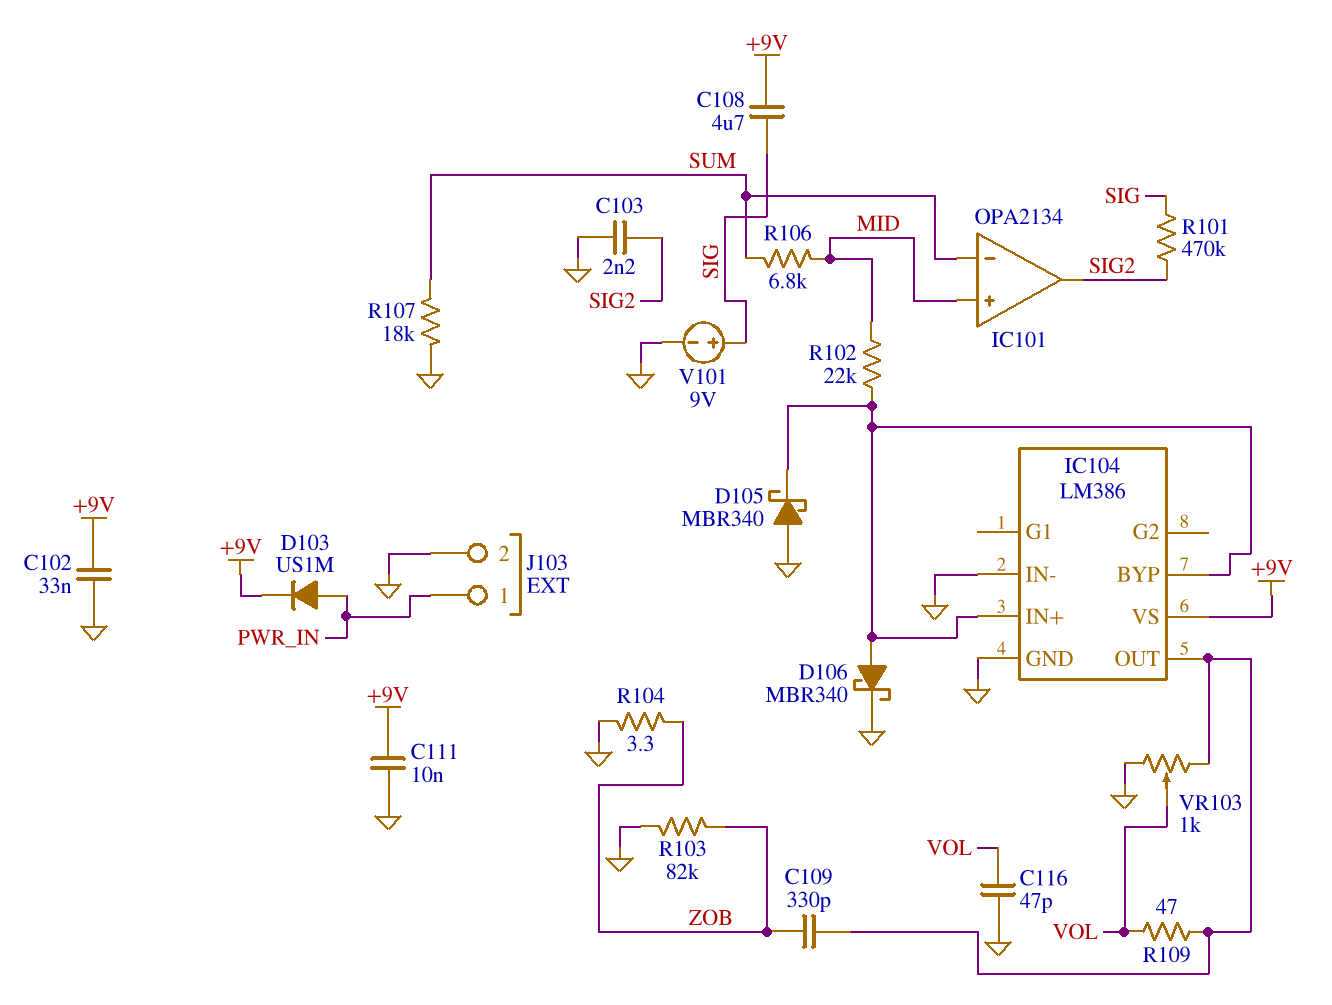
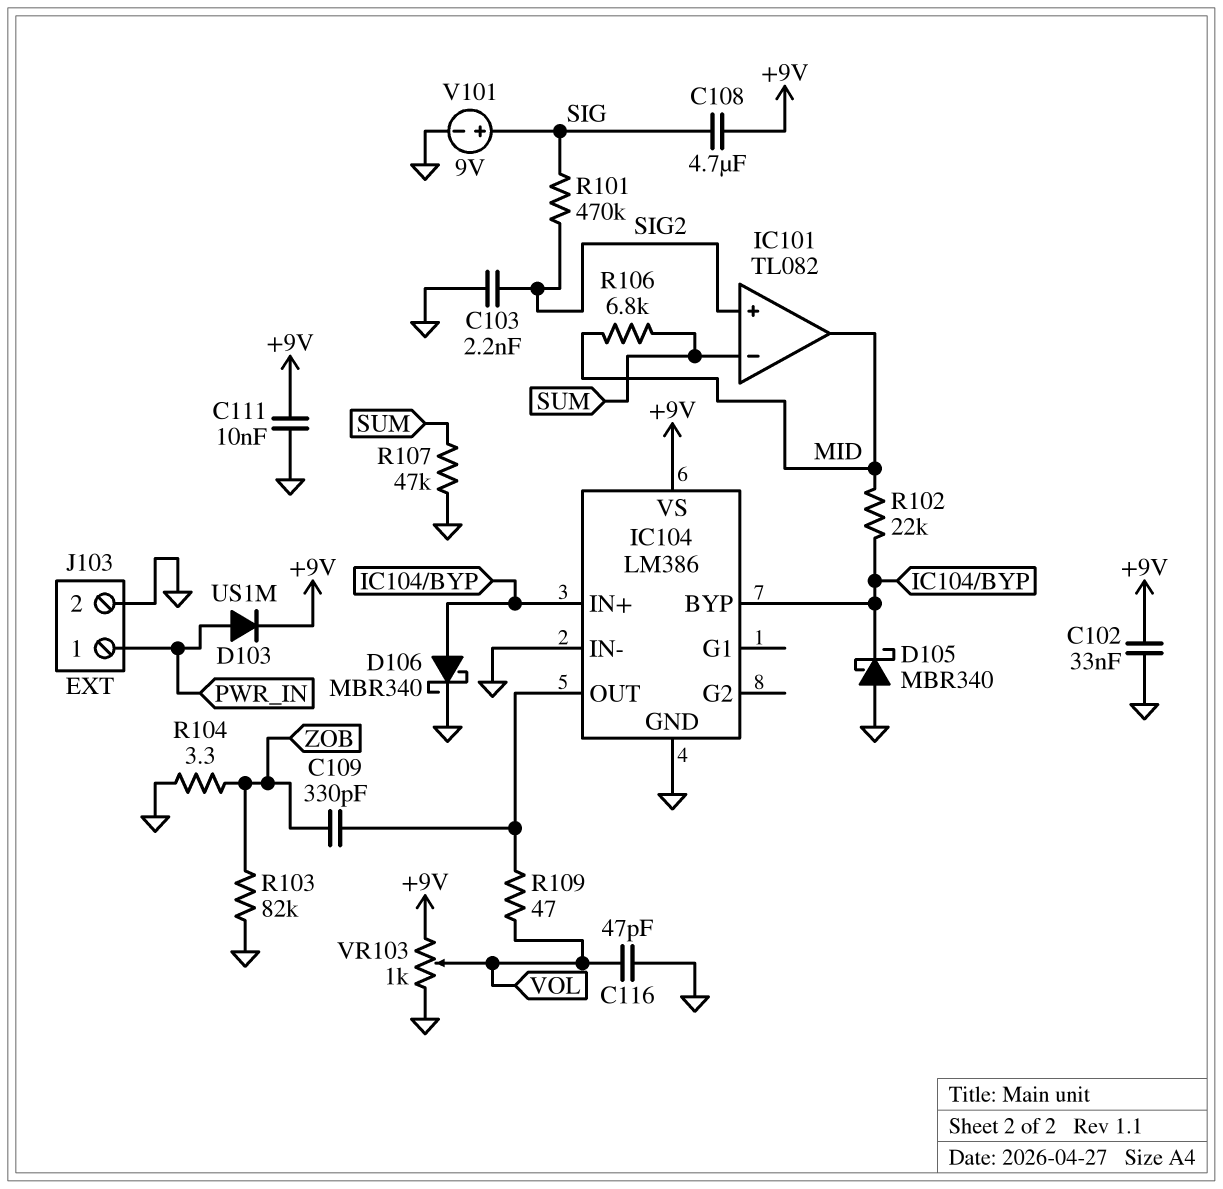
IC101: OPA2134 -> TL082
IC101 pin in+: MID -> SIG2
IC101 pin out: SIG2 -> MID
R107: 18k (GND, SUM) -> 47k (GND, SUM)
VR103: 1k (GND, IC104/OUT, wiper VOL) -> 1k (+9V, GND, wiper VOL)

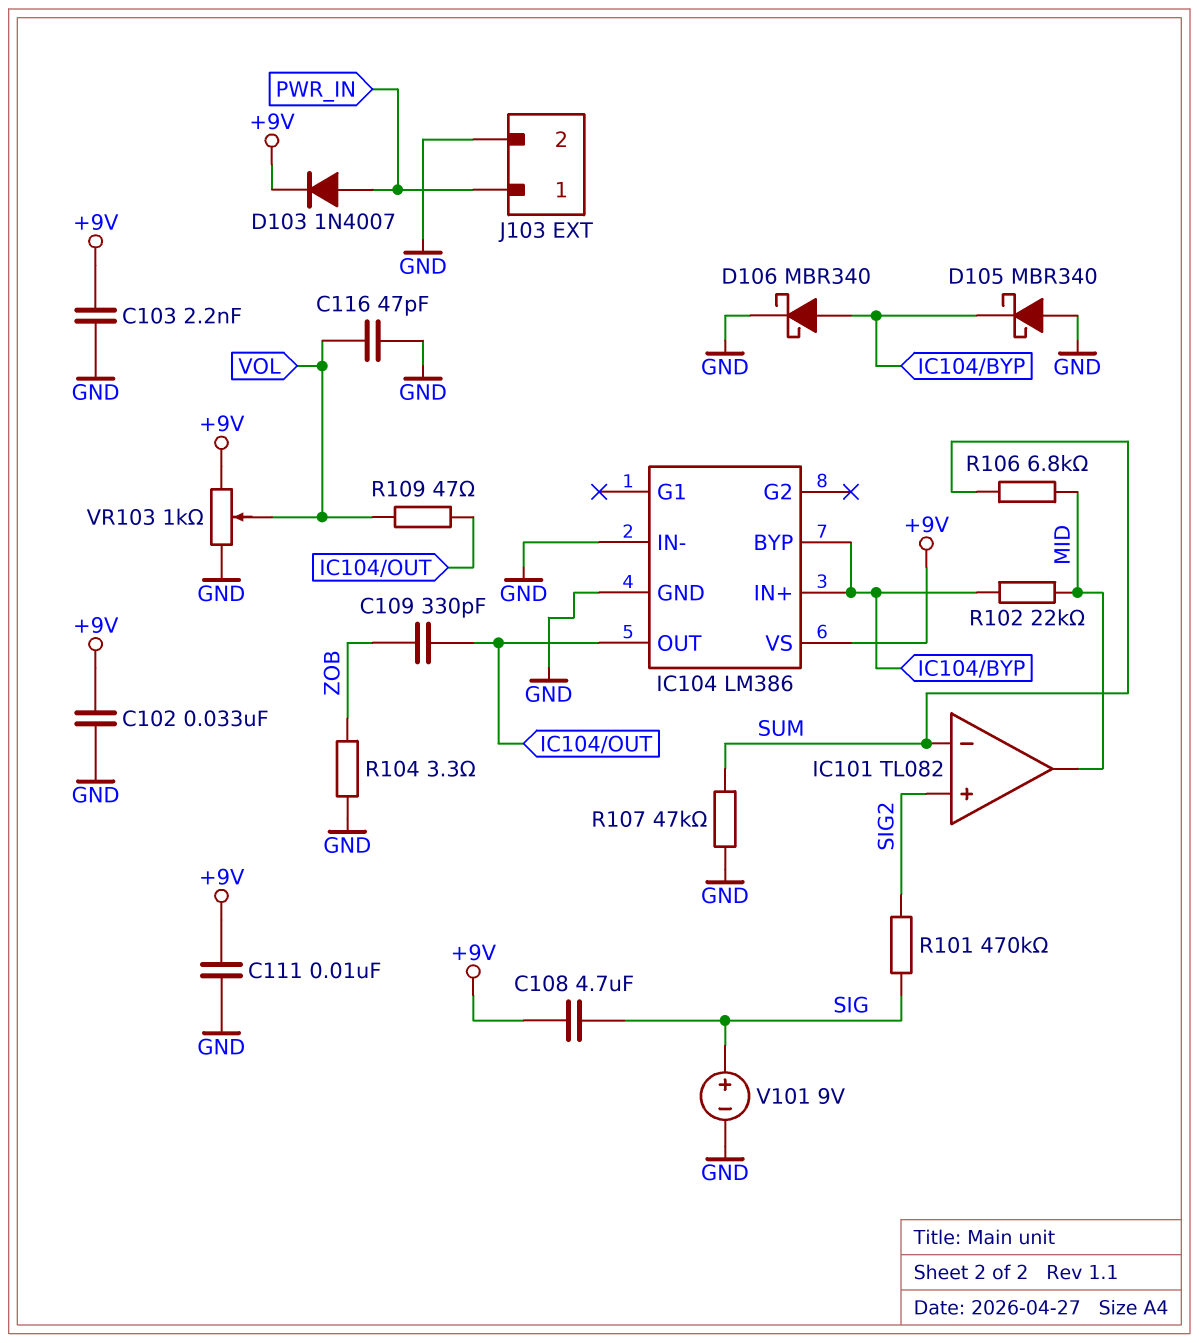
C103: 2.2nF (GND, SIG2) -> 2.2nF (+9V, GND)
D103: diode US1M (A PWR_IN, K +9V) -> diode 1N4007 (A PWR_IN, K +9V)
R103: 82k (GND, ZOB) -> none

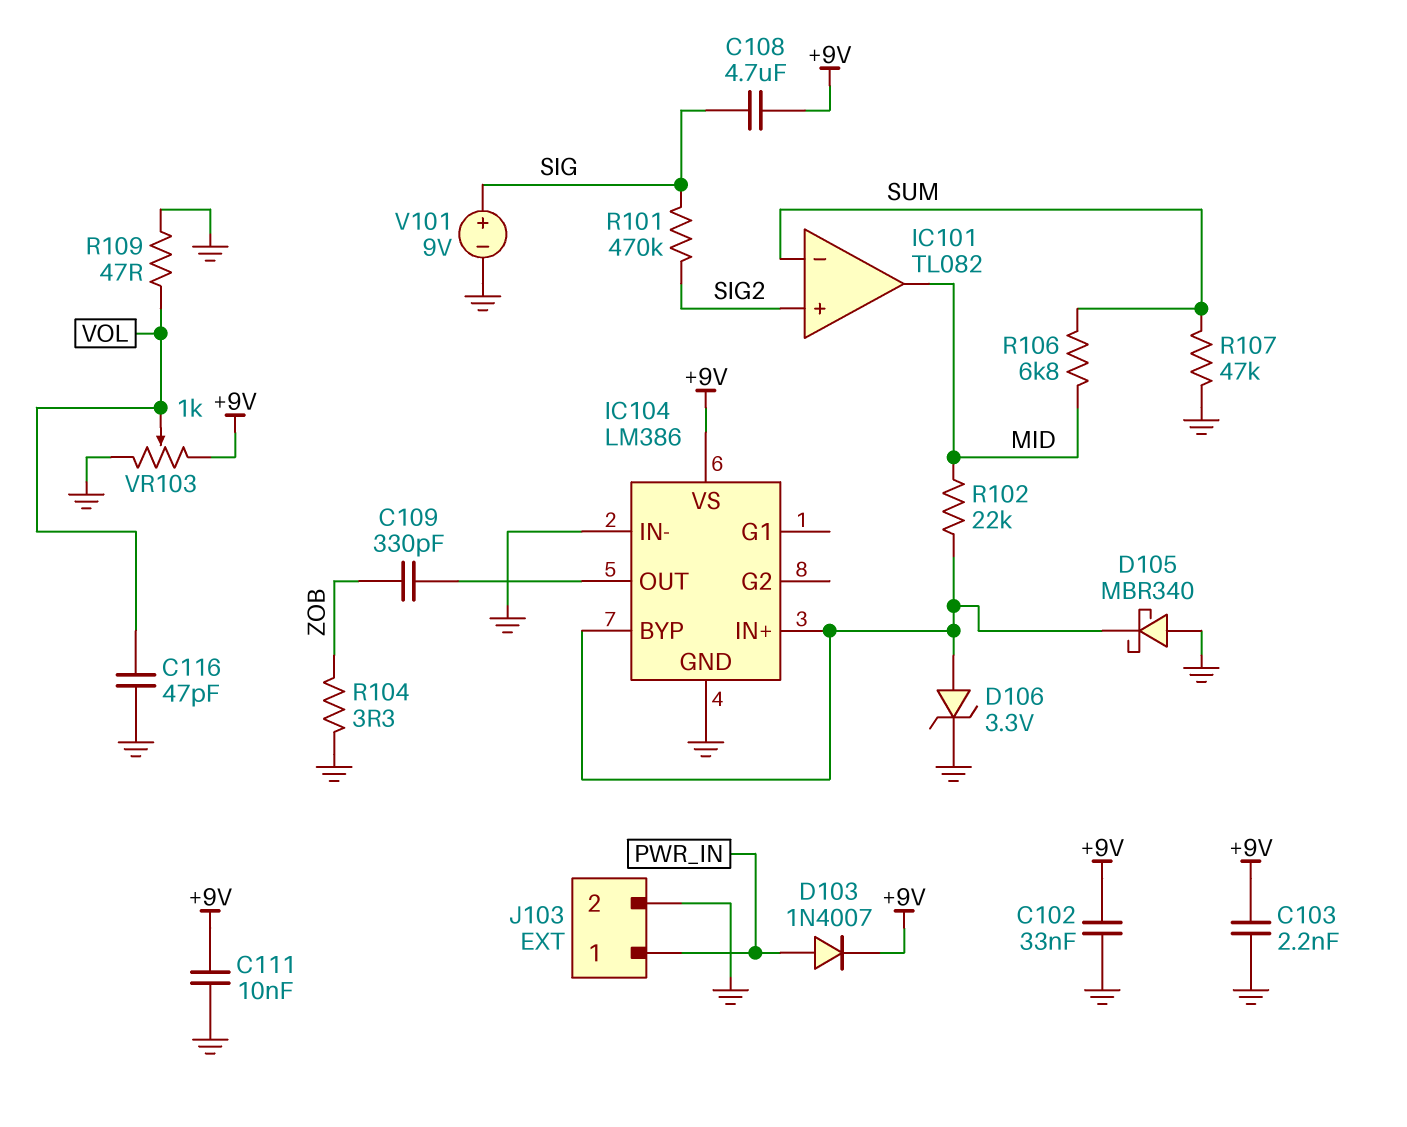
D106: schottky MBR340 (A IC104/BYP, K GND) -> zener 3.3V (A IC104/BYP, K GND)
R109: 47 (IC104/OUT, VOL) -> 47 (GND, VOL)

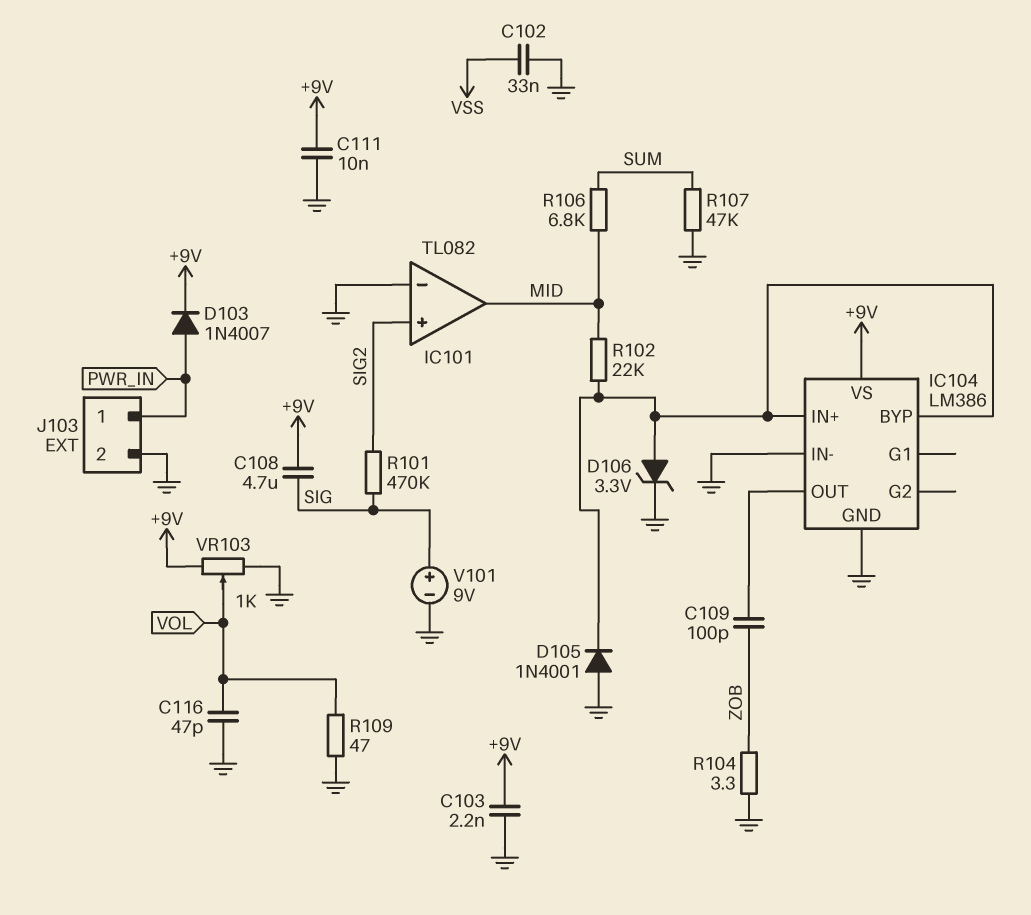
C102: 33nF (+9V, GND) -> 33nF (GND, VSS)
C109: 330pF (IC104/OUT, ZOB) -> 100pF (IC104/OUT, ZOB)
D105: schottky MBR340 (A GND, K IC104/BYP) -> diode 1N4001 (A GND, K IC104/BYP)
IC101 pin in-: SUM -> GND

